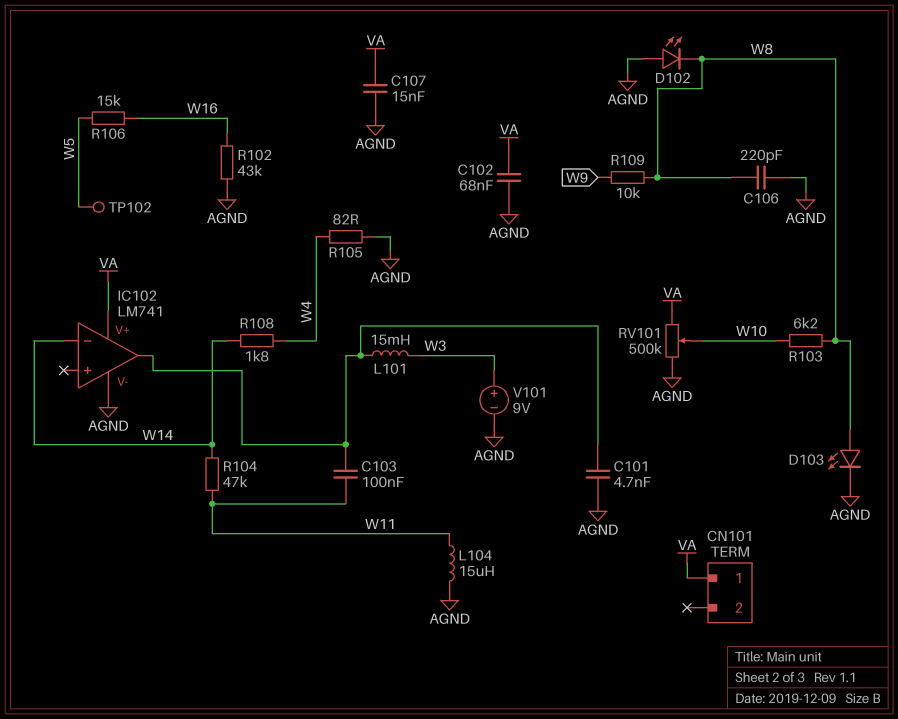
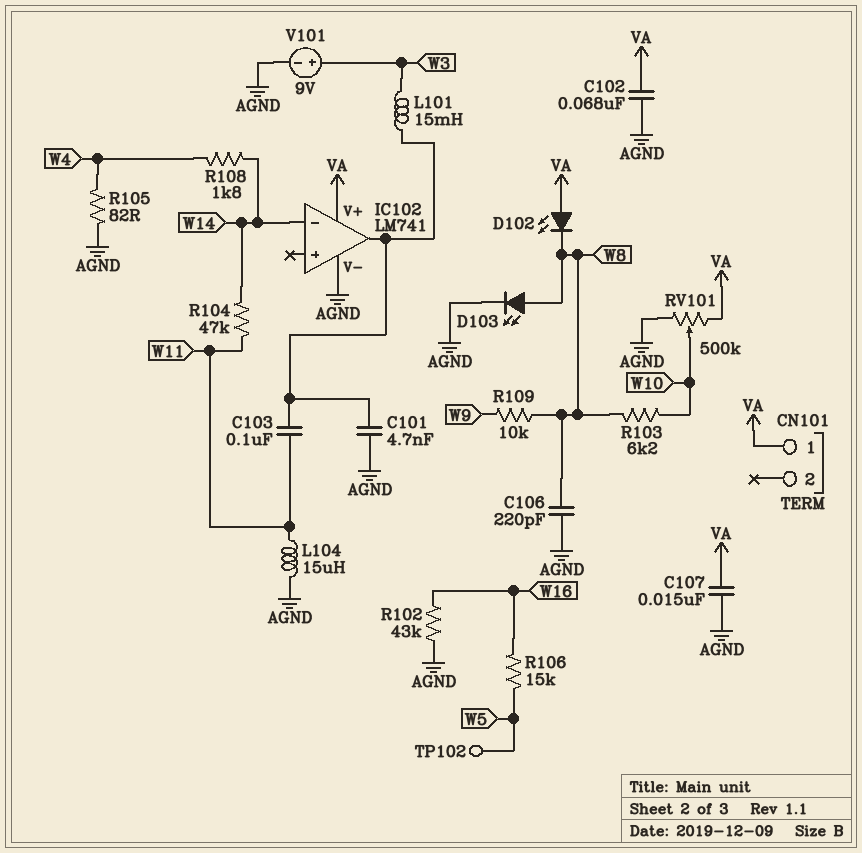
D102: LED (A AGND, K W8) -> LED (A VA, K W8)

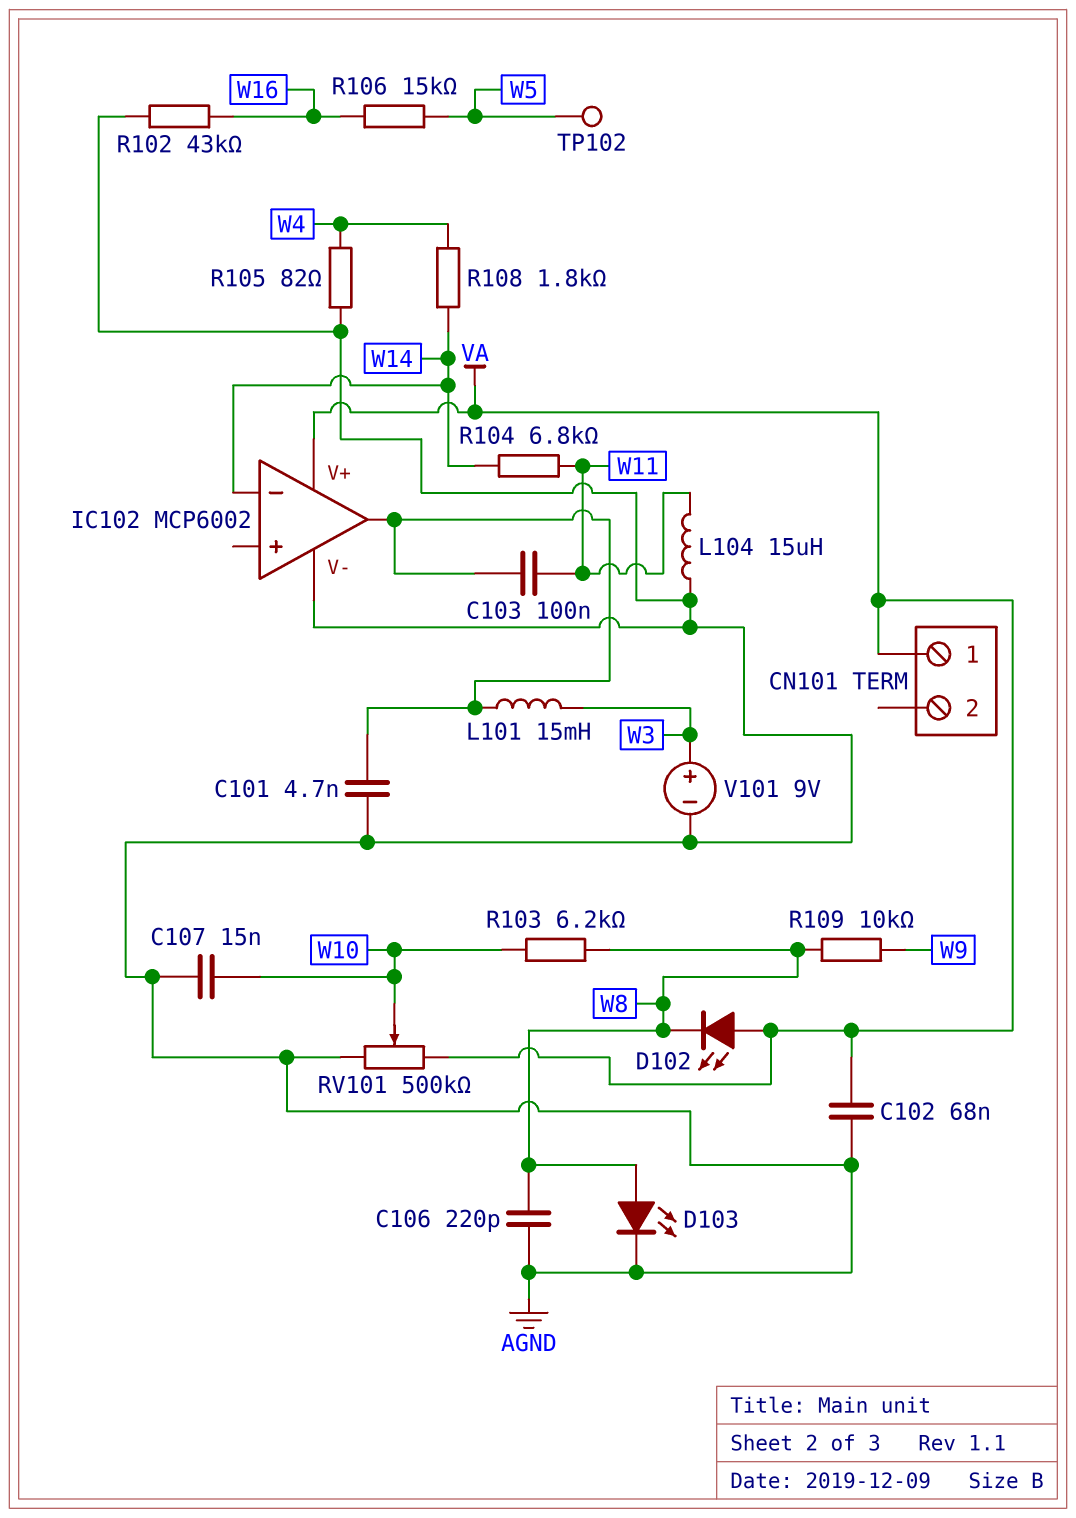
C107: 15nF (AGND, VA) -> 15nF (AGND, W10)
IC102: LM741 -> MCP6002
R104: 47k (W11, W14) -> 6.8k (W11, W14)

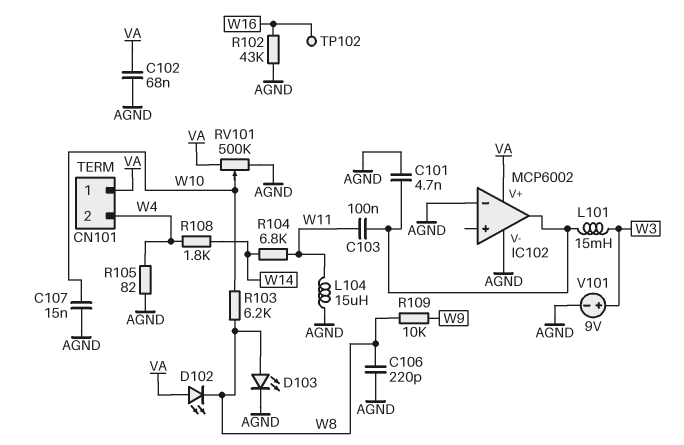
CN101 pin 2: none -> W4
IC102 pin in-: W14 -> AGND
R106: 15k (W5, W16) -> none
TP102: test point (W5) -> test point (W16)

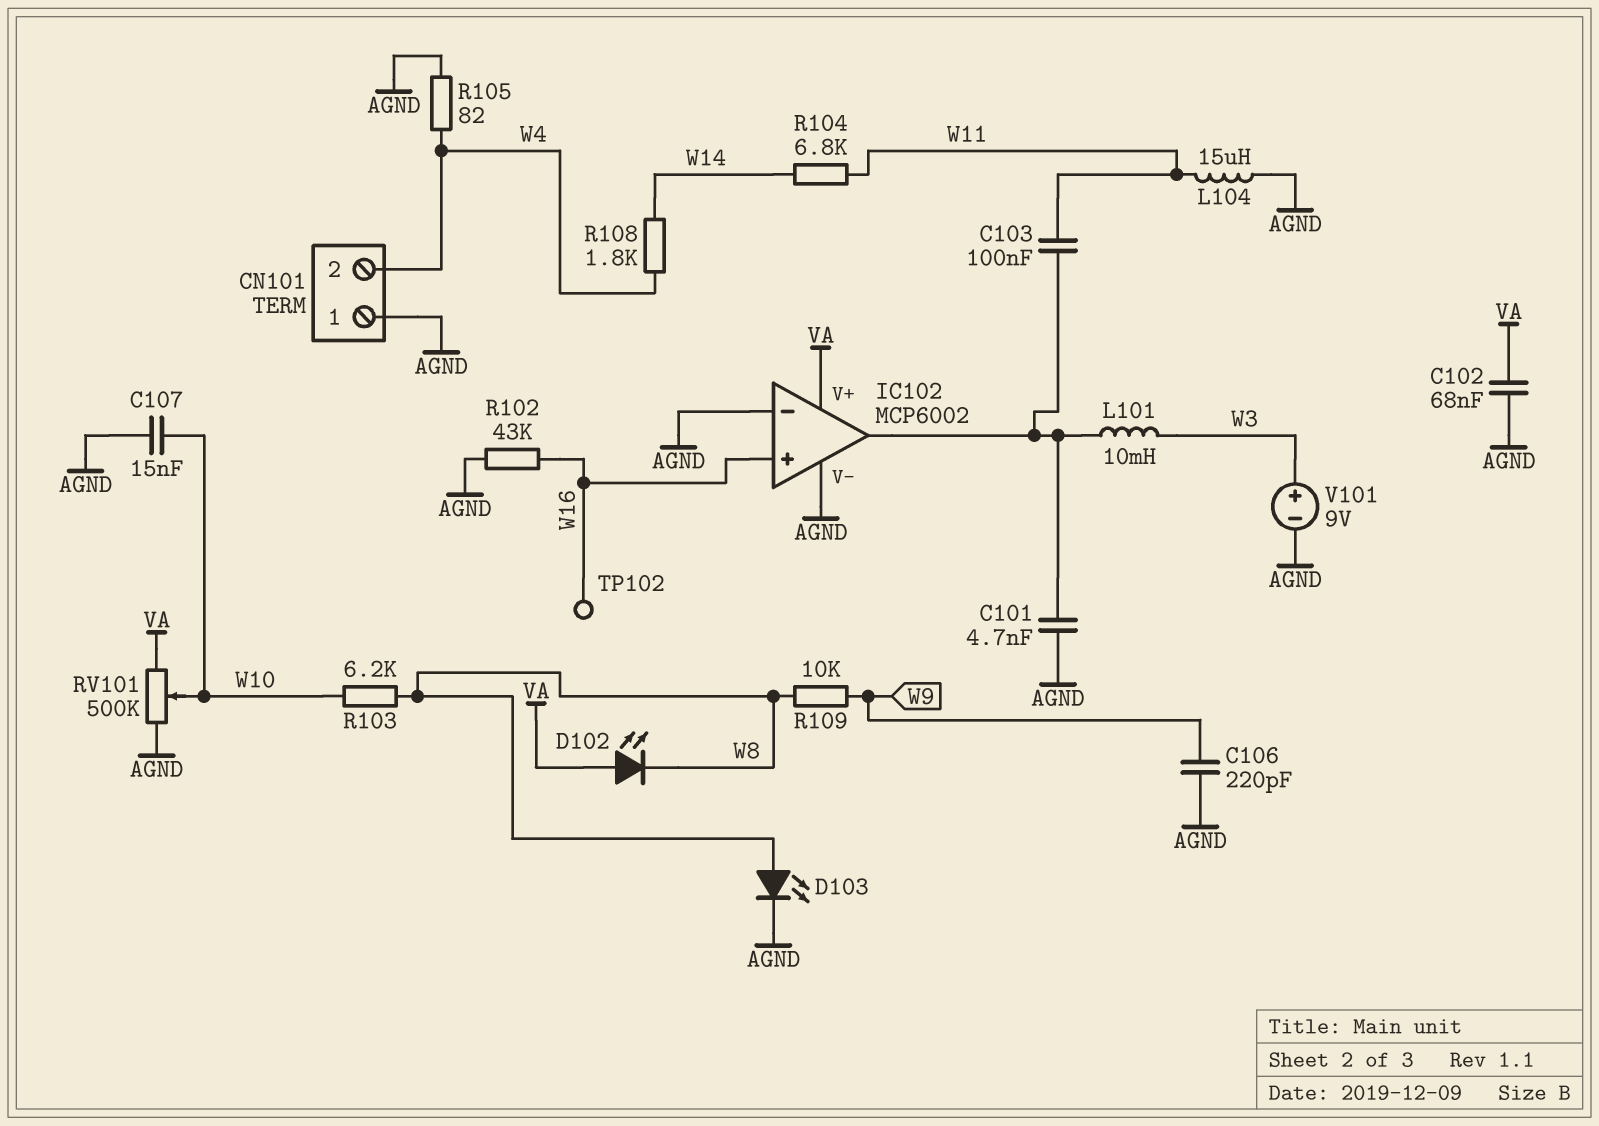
C106: 220pF (AGND, W8) -> 220pF (AGND, W9)
CN101 pin 1: VA -> AGND
IC102 pin in+: none -> W16
L101: 15mH (IC102/out, W3) -> 10mH (IC102/out, W3)

